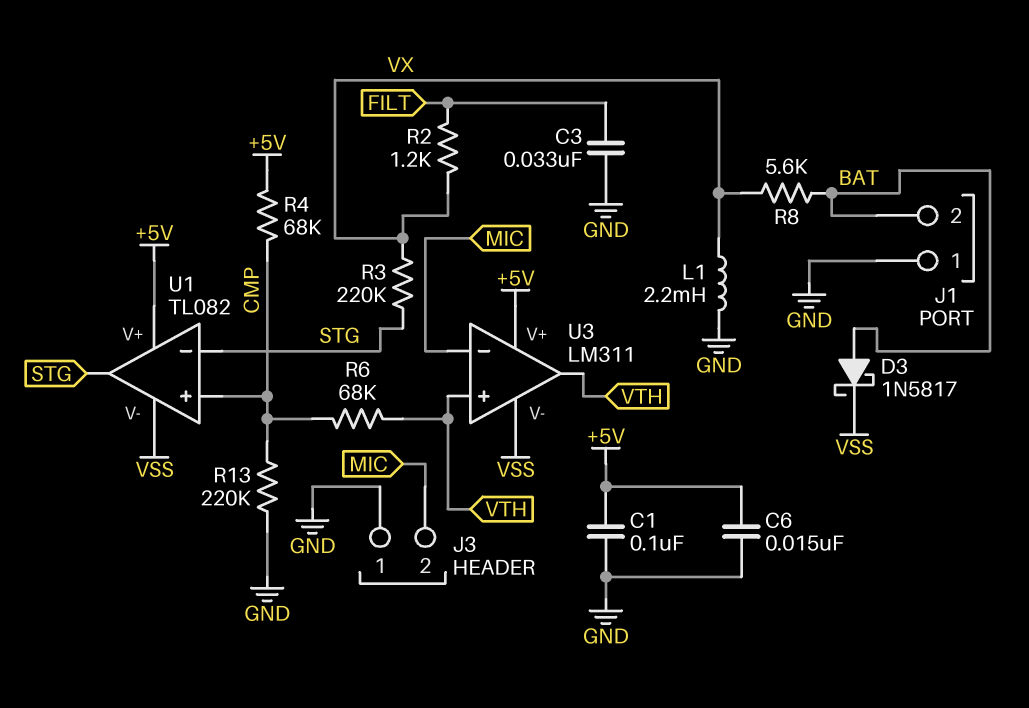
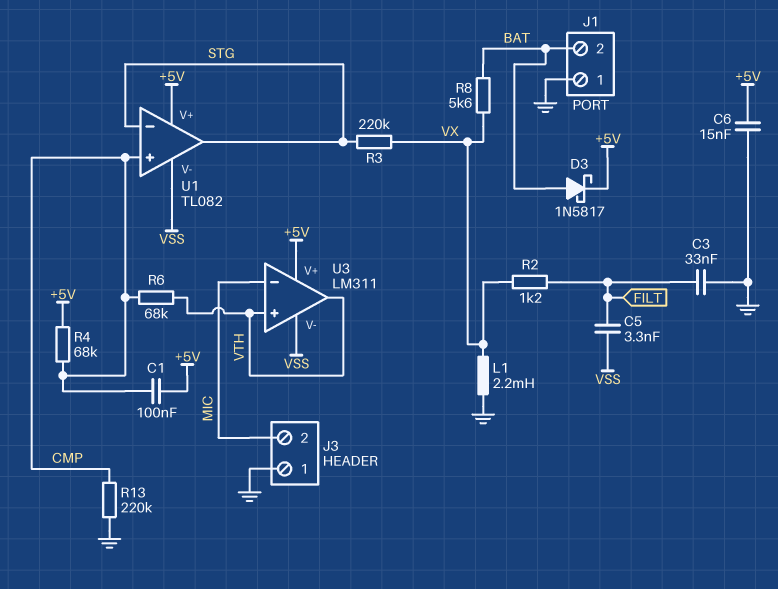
C1: 100nF (+5V, GND) -> 100nF (+5V, CMP)
C5: none -> 3.3nF (FILT, VSS)
D3: schottky 1N5817 (A BAT, K VSS) -> schottky 1N5817 (A BAT, K +5V)

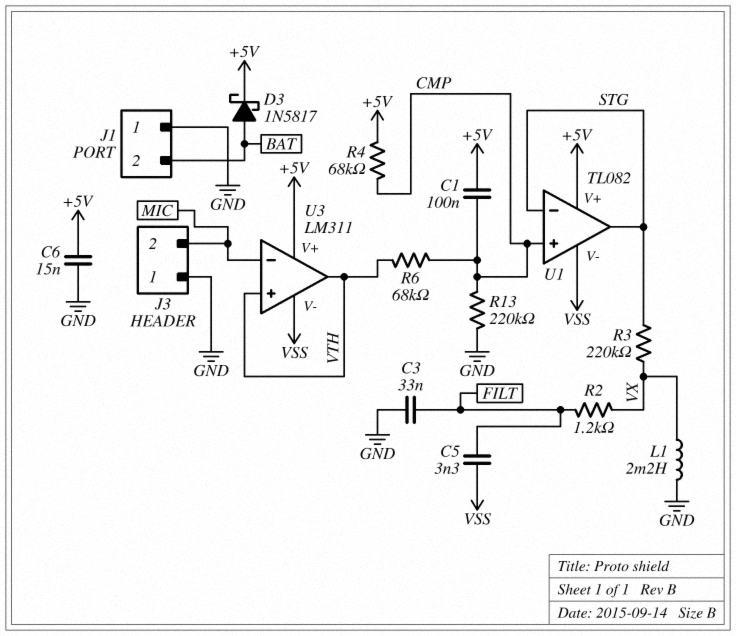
R8: 5.6k (BAT, VX) -> none

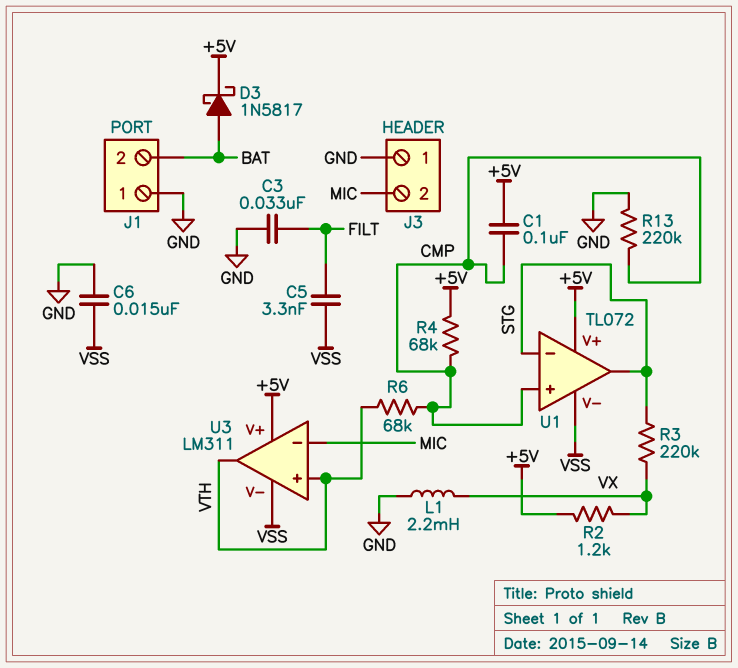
C6: 15nF (+5V, GND) -> 15nF (GND, VSS)
R2: 1.2k (FILT, VX) -> 1.2k (+5V, VX)
U1: TL082 -> TL072

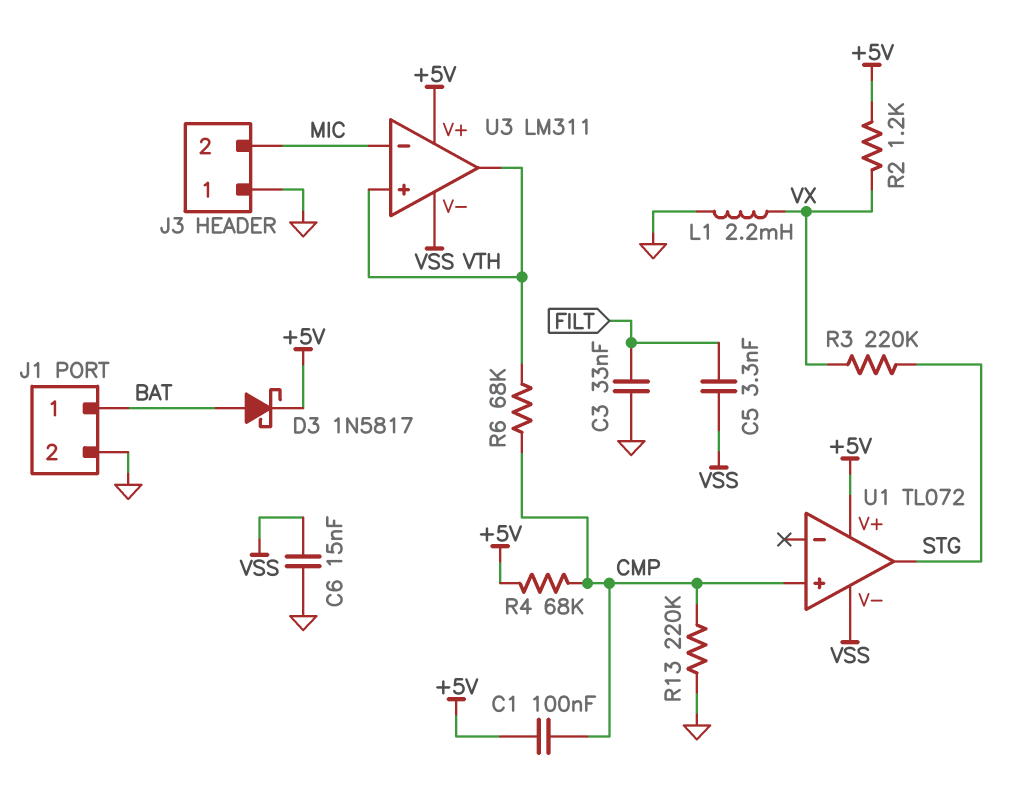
J1 pin 1: GND -> BAT
J1 pin 2: BAT -> GND
U1 pin in-: STG -> none

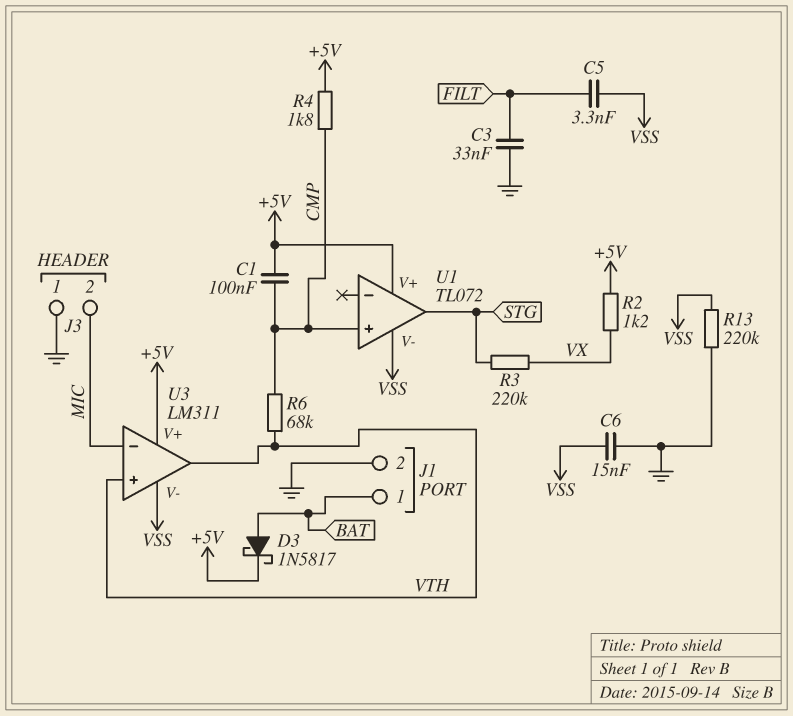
L1: 2.2mH (GND, VX) -> none
R4: 68k (+5V, CMP) -> 1.8k (+5V, CMP)
R13: 220k (CMP, GND) -> 220k (GND, VSS)

